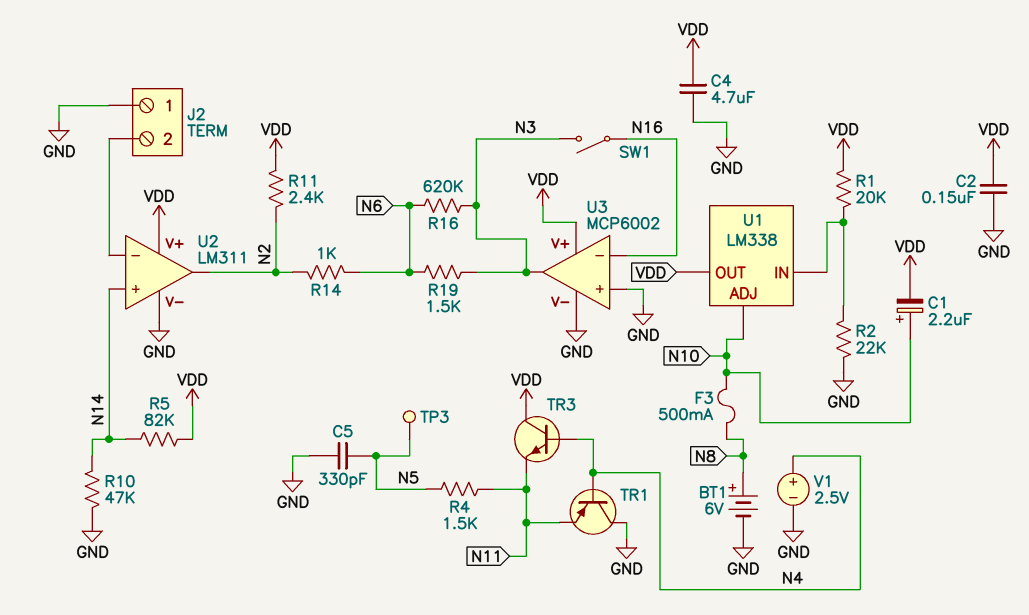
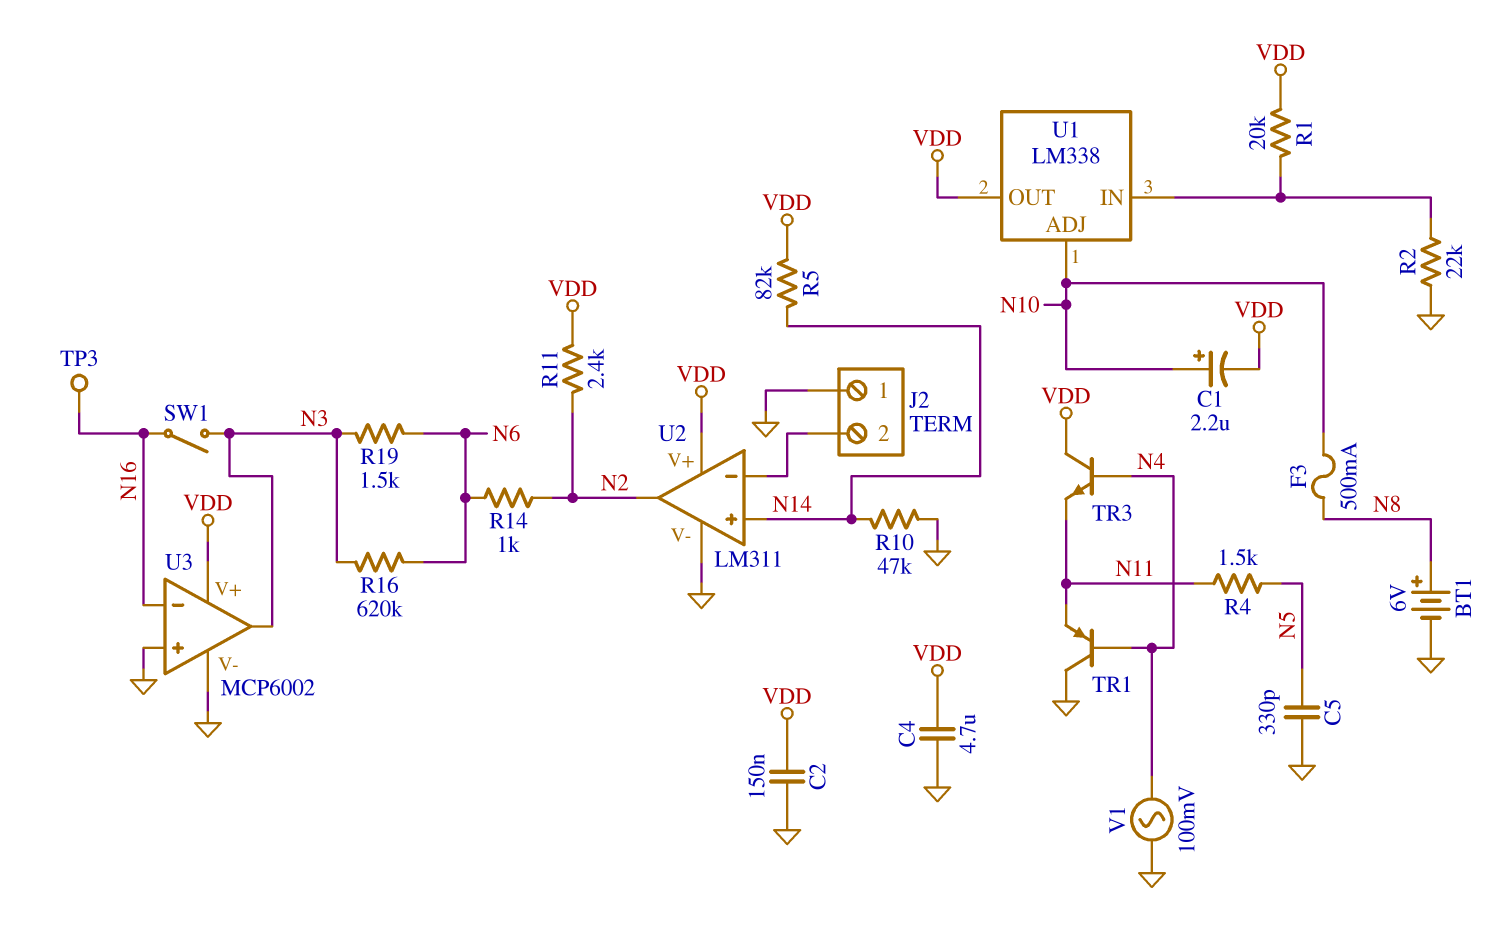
TP3: test point (N5) -> test point (N16)
V1: 2.5V (plus N4, minus GND) -> AC 100mV (GND, N4)

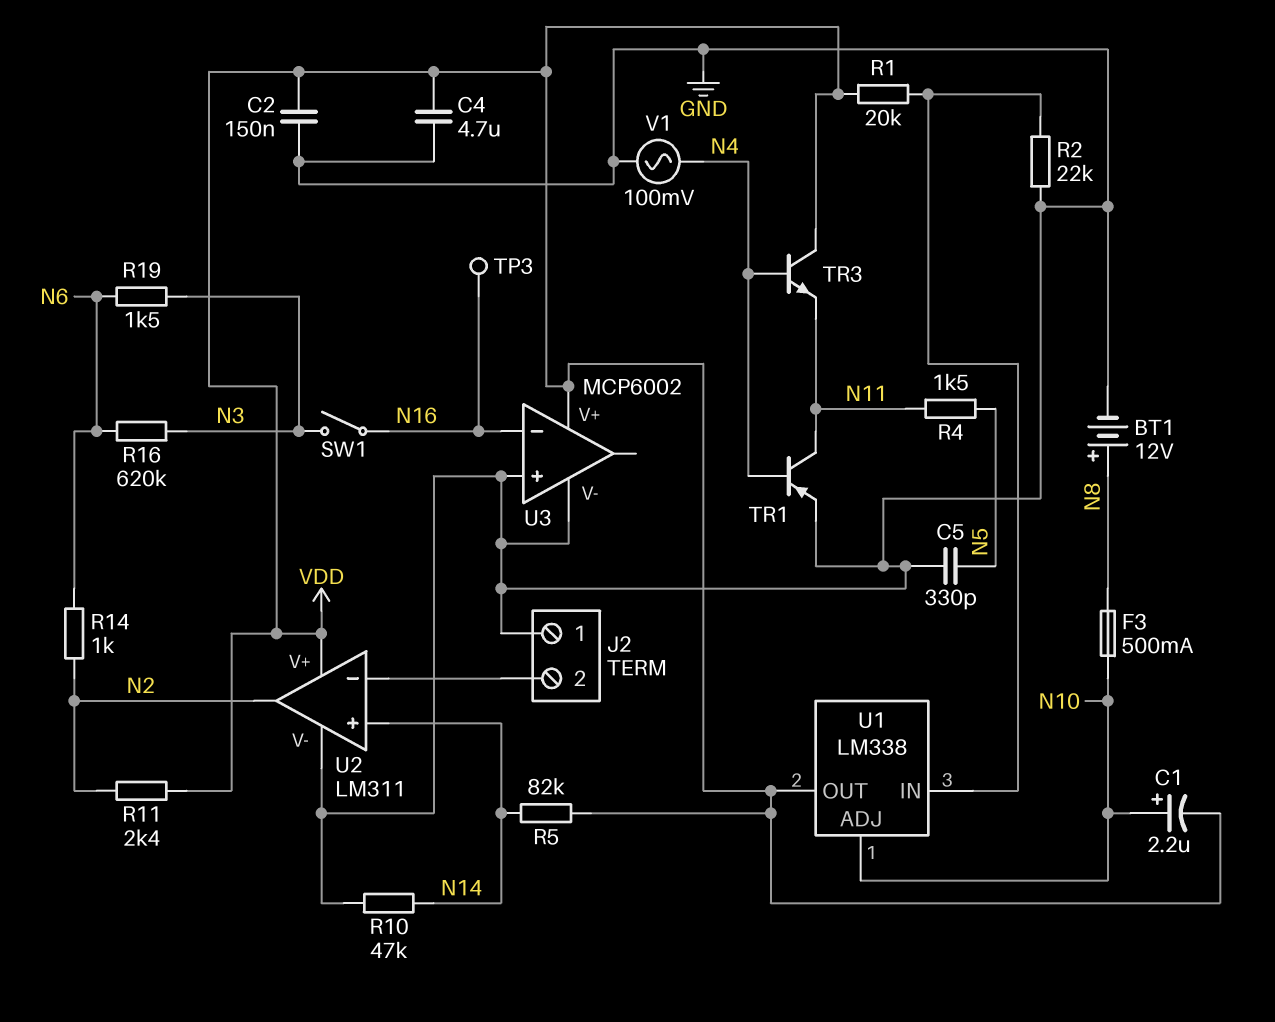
BT1: 6V (plus N8, minus GND) -> 12V (plus N8, minus GND)
TR1: PNP (B N4, C GND, E N11) -> PNP (B N4, C N11, E GND)
U3 pin out: N3 -> none

